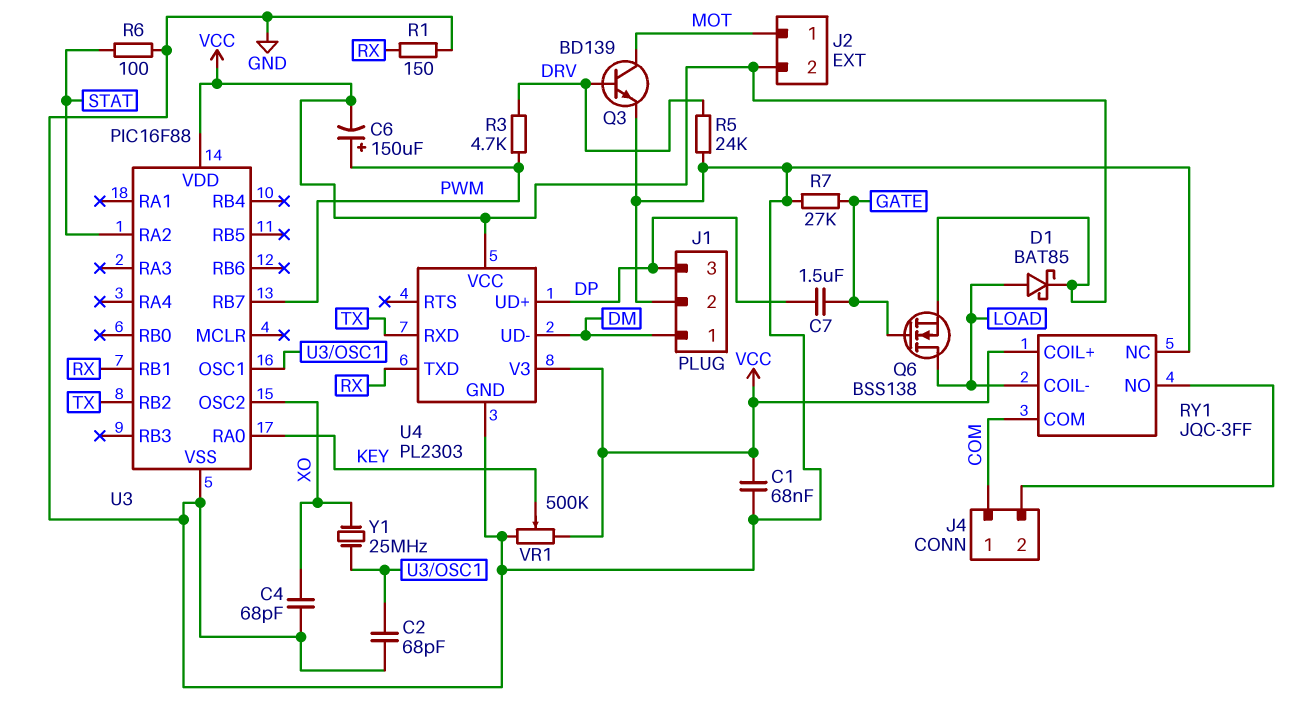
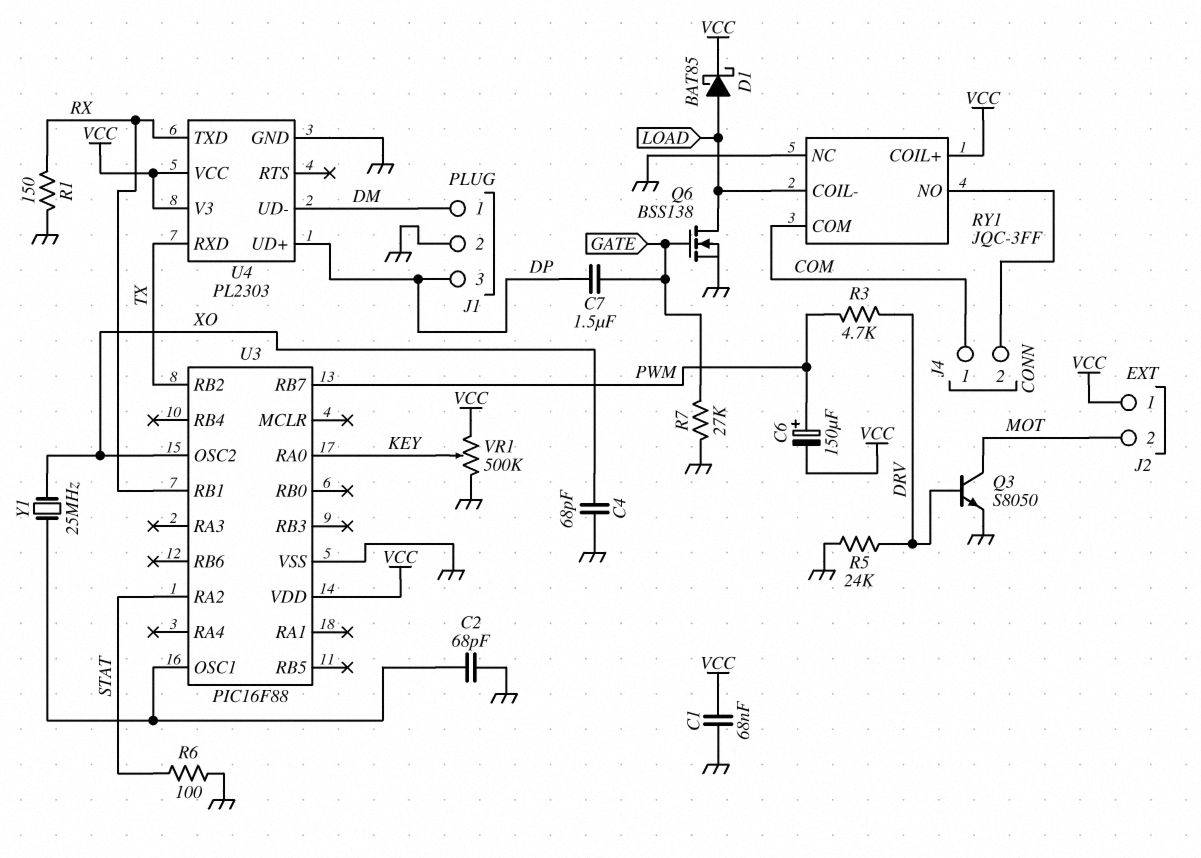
J2 pin 1: MOT -> VCC
J2 pin 2: VCC -> MOT
Q3: NPN BD139 (B DRV, C MOT, E GND) -> NPN S8050 (B DRV, C MOT, E GND)
Q6: NMOS BSS138 (G GATE, D LOAD, S VCC) -> NMOS BSS138 (G GATE, D LOAD, S GND)

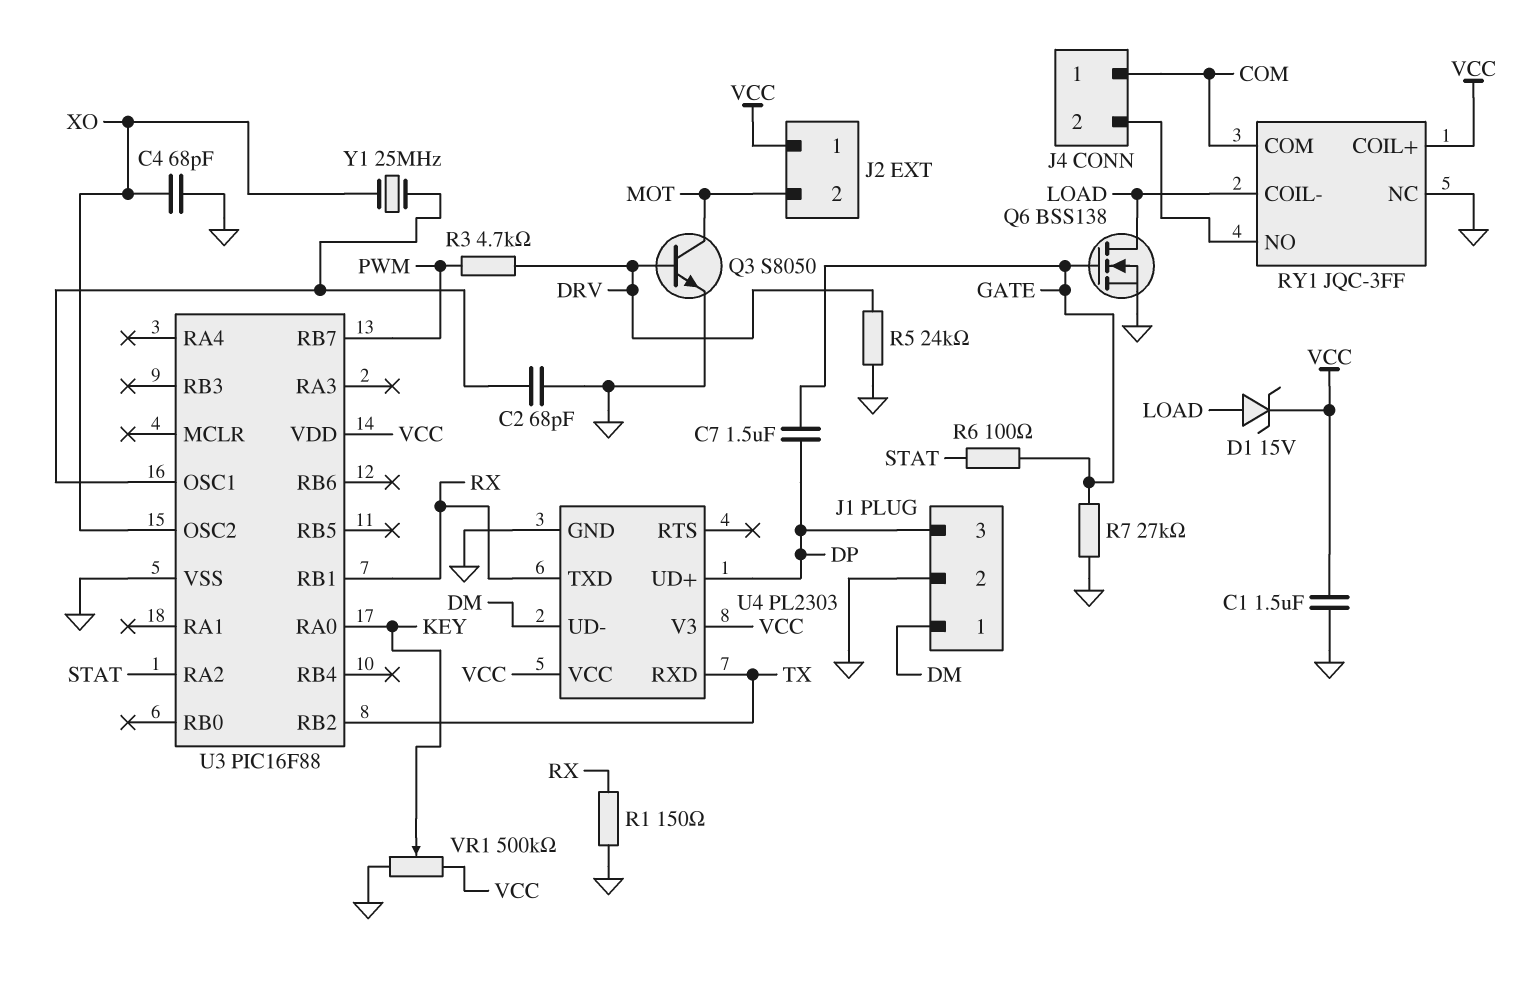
C1: 68nF (GND, VCC) -> 1.5uF (GND, VCC)
C6: 150uF (plus PWM, minus VCC) -> none
D1: schottky BAT85 (A LOAD, K VCC) -> zener 15V (A LOAD, K VCC)
R6: 100 (GND, STAT) -> 100 (GATE, STAT)

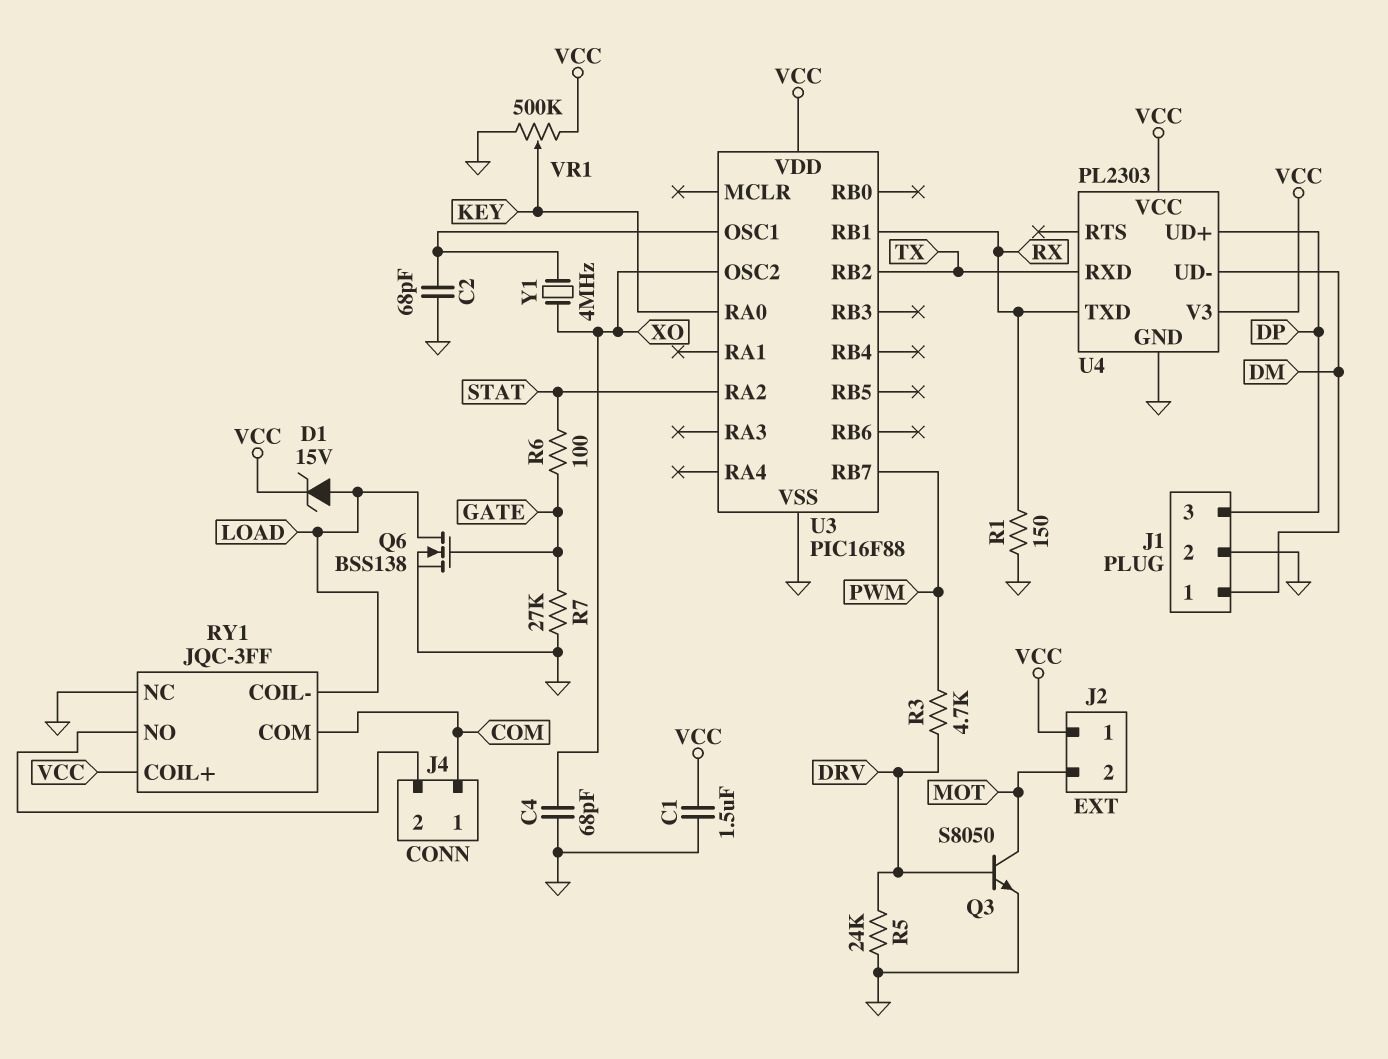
C7: 1.5uF (DP, GATE) -> none
Y1: 25MHz (U3/OSC1, XO) -> 4MHz (U3/OSC1, XO)

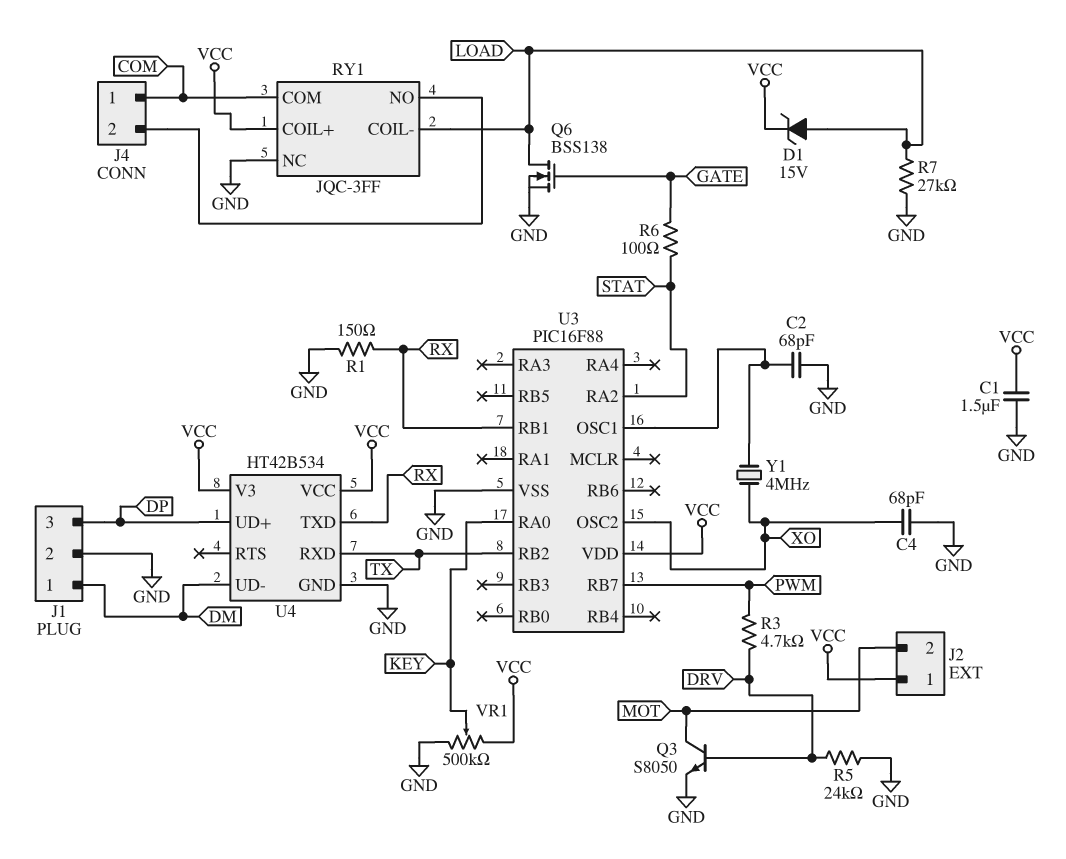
R7: 27k (GATE, GND) -> 27k (GND, LOAD)
U4: PL2303 -> HT42B534

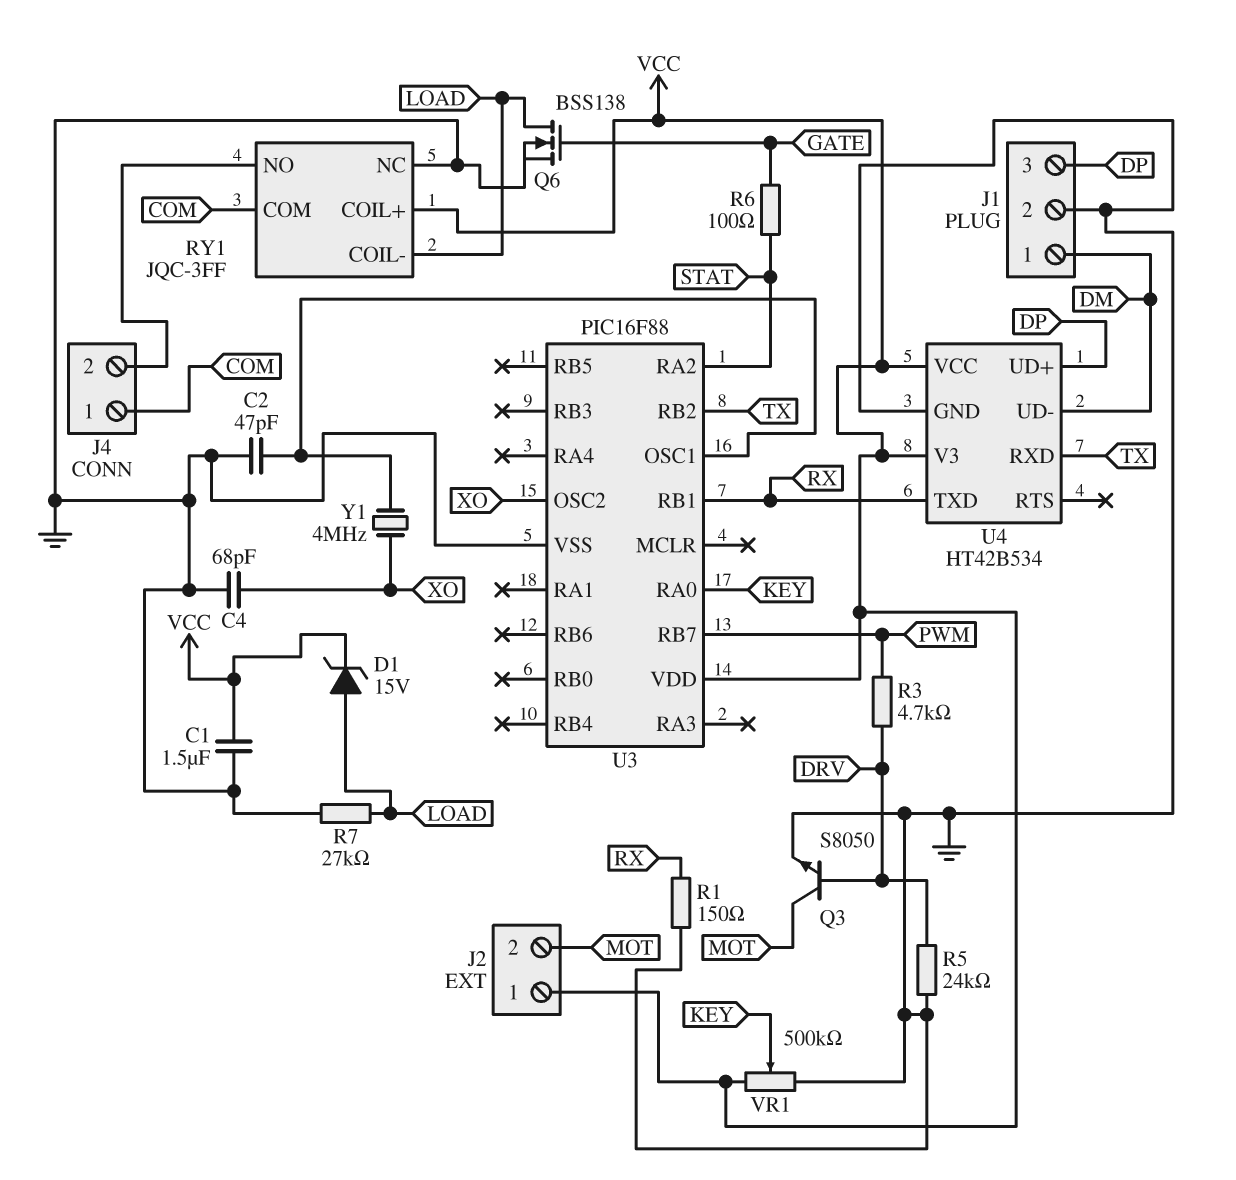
C2: 68pF (GND, U3/OSC1) -> 47pF (GND, U3/OSC1)

